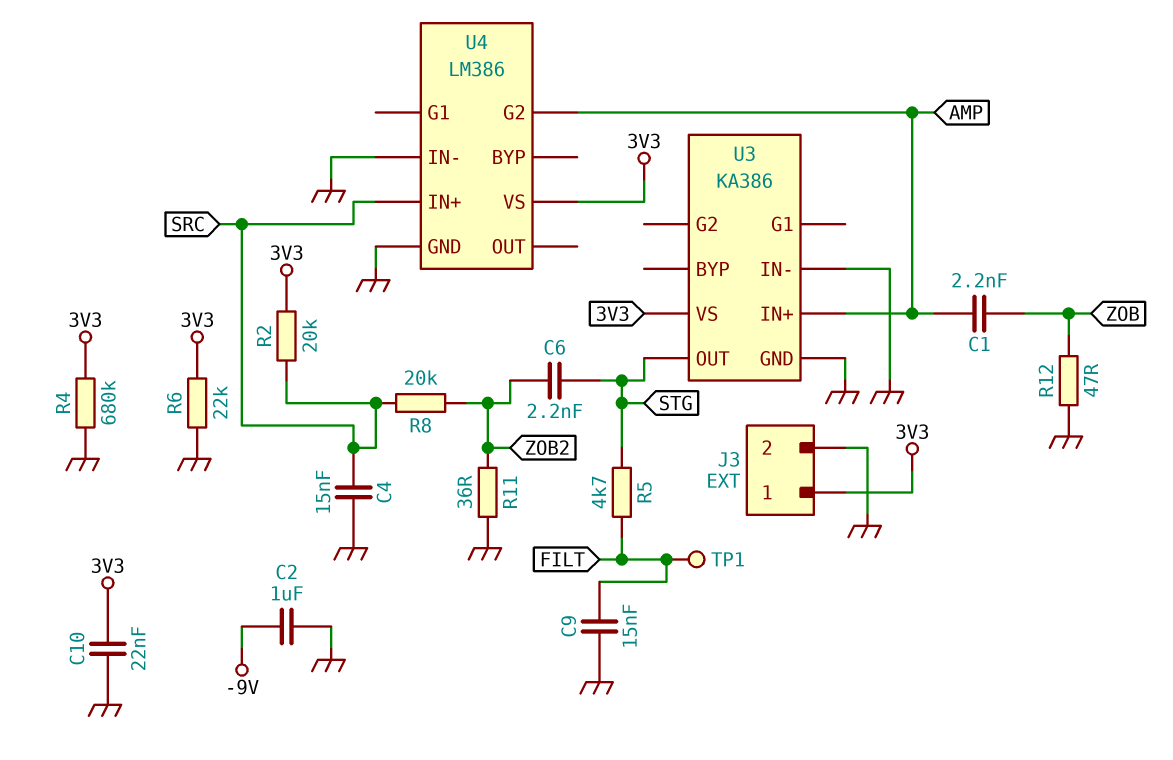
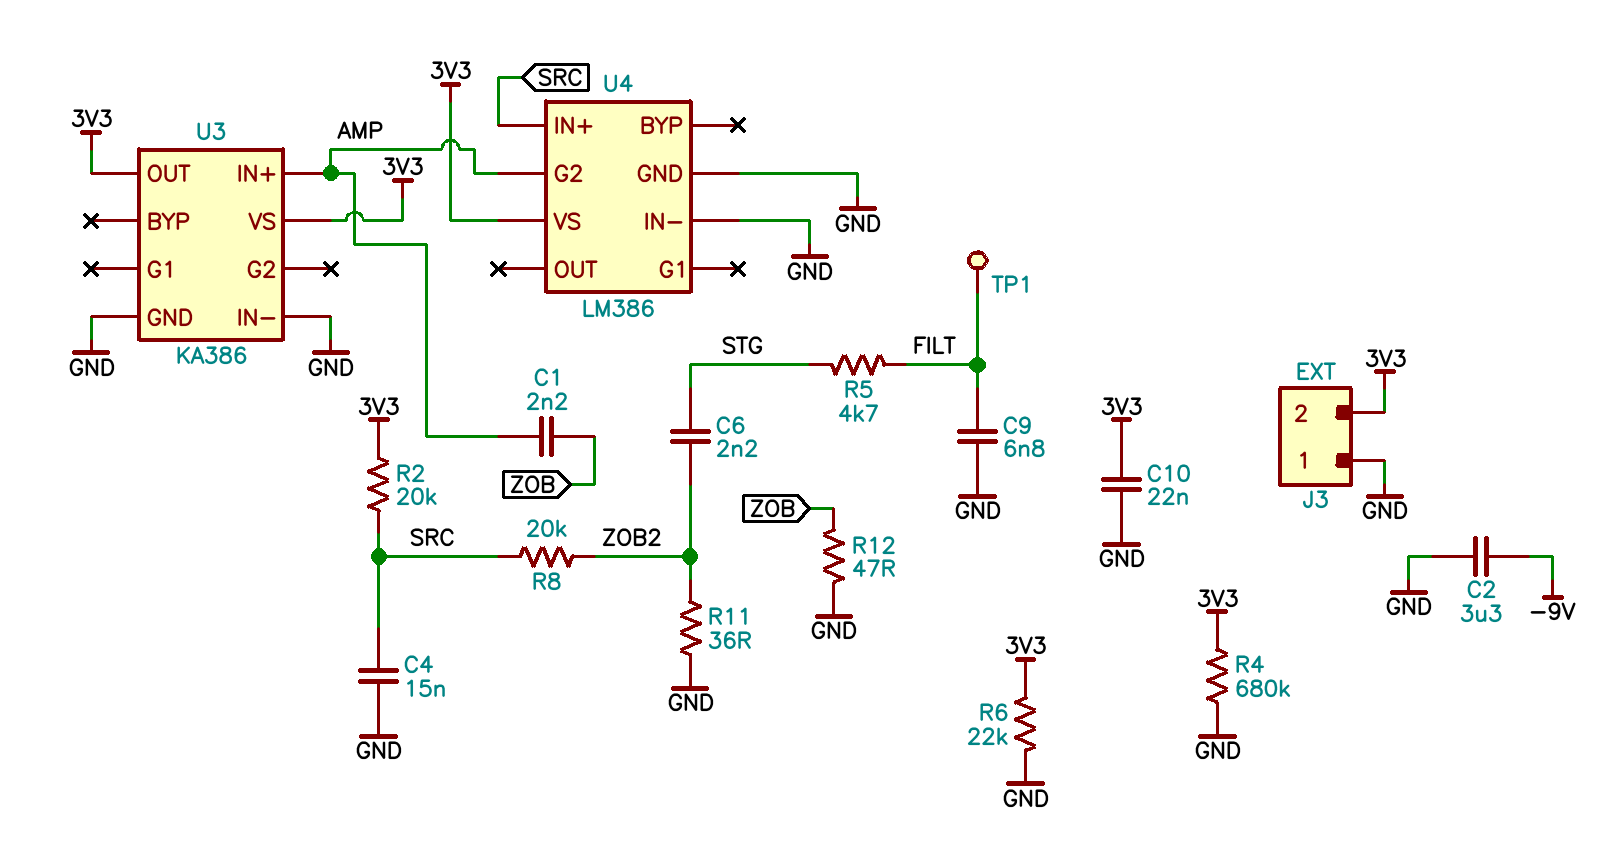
C2: 1uF (-9V, GND) -> 3.3uF (-9V, GND)
C9: 15nF (FILT, GND) -> 6.8nF (FILT, GND)
J3 pin 1: 3V3 -> GND
J3 pin 2: GND -> 3V3
U3 pin OUT: STG -> 3V3

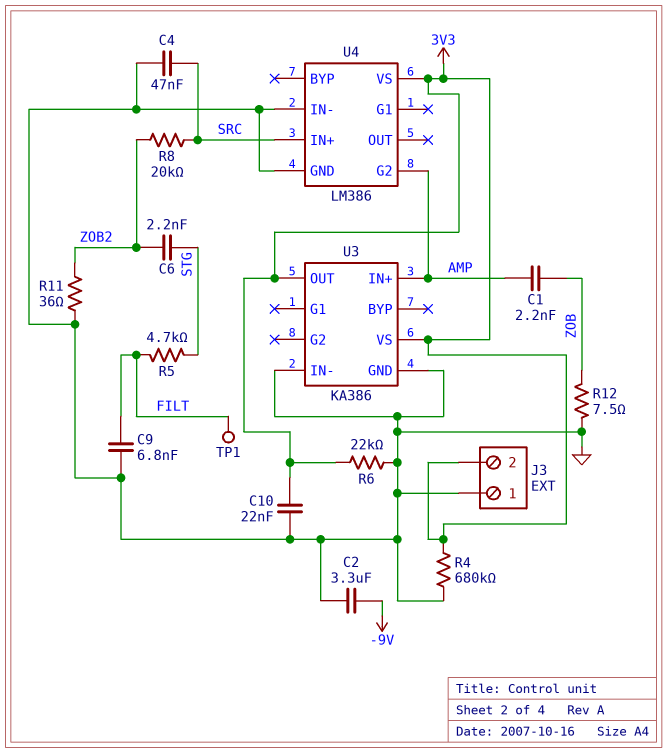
C4: 15nF (GND, SRC) -> 47nF (GND, SRC)
R2: 20k (3V3, SRC) -> none
R12: 47 (GND, ZOB) -> 7.5 (GND, ZOB)

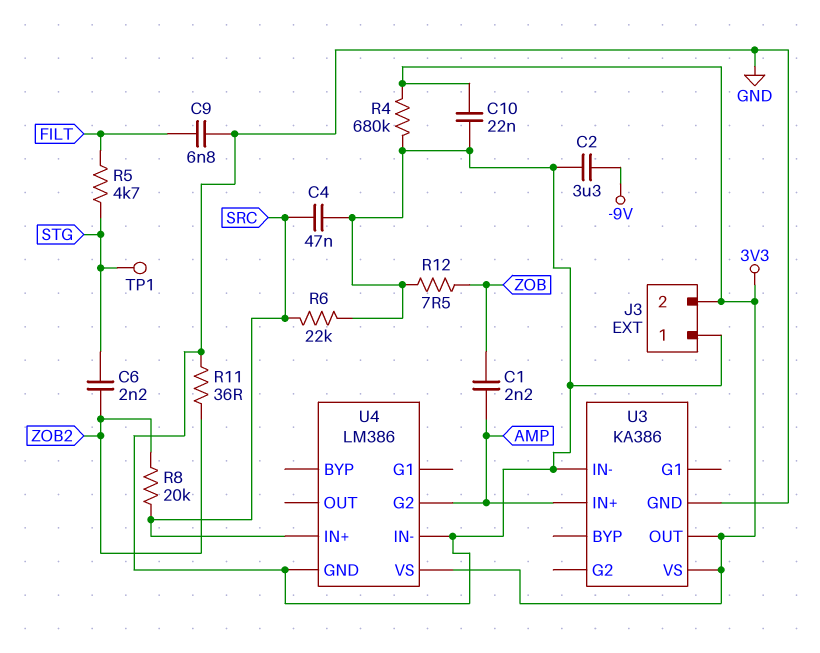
R6: 22k (3V3, GND) -> 22k (GND, SRC)
TP1: test point (FILT) -> test point (STG)

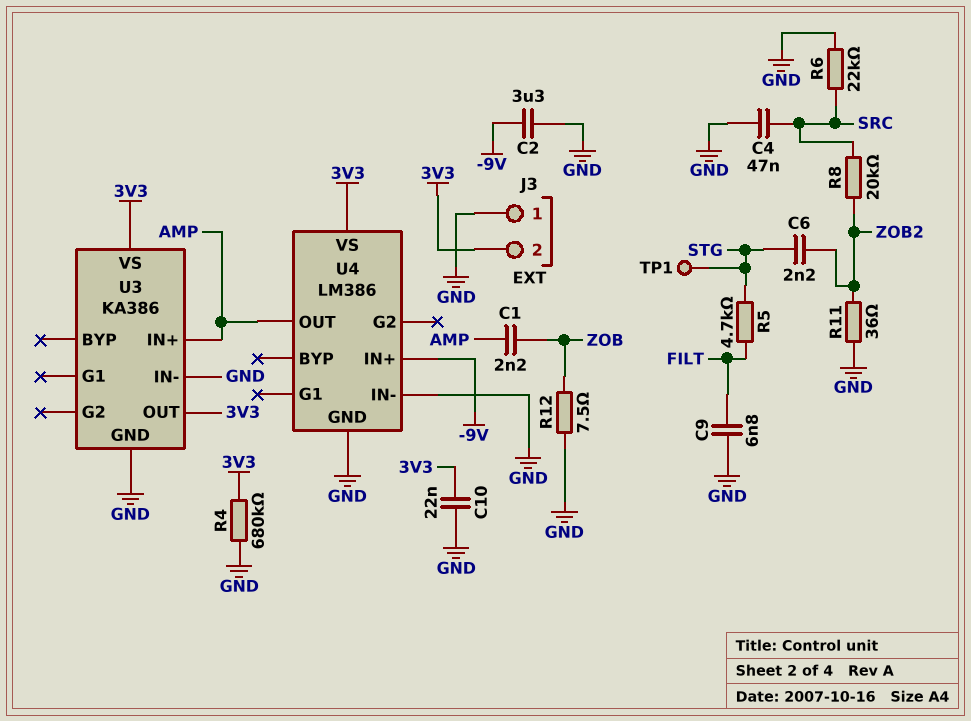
U4 pin G2: AMP -> none
U4 pin IN+: SRC -> -9V
U4 pin OUT: none -> AMP

